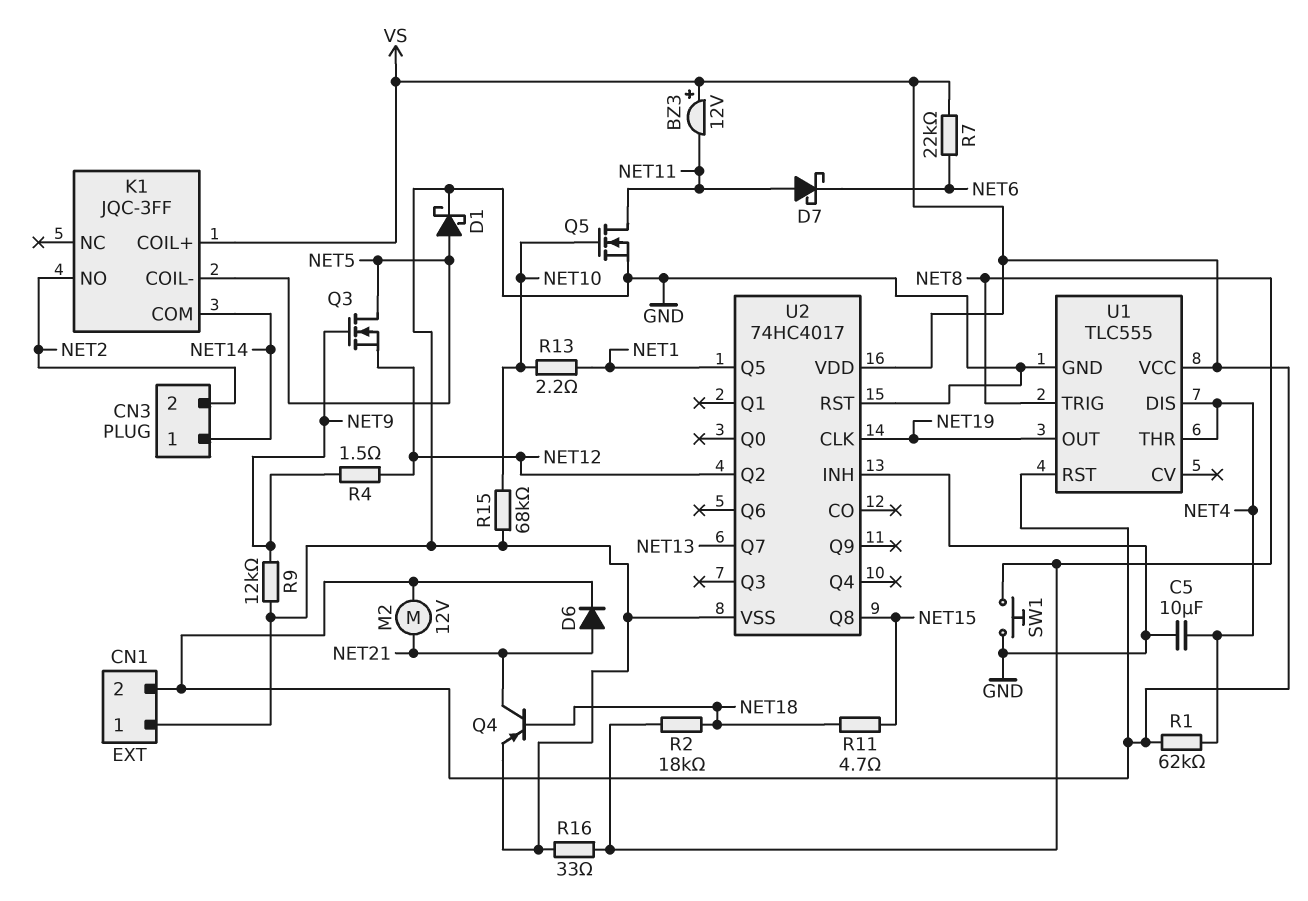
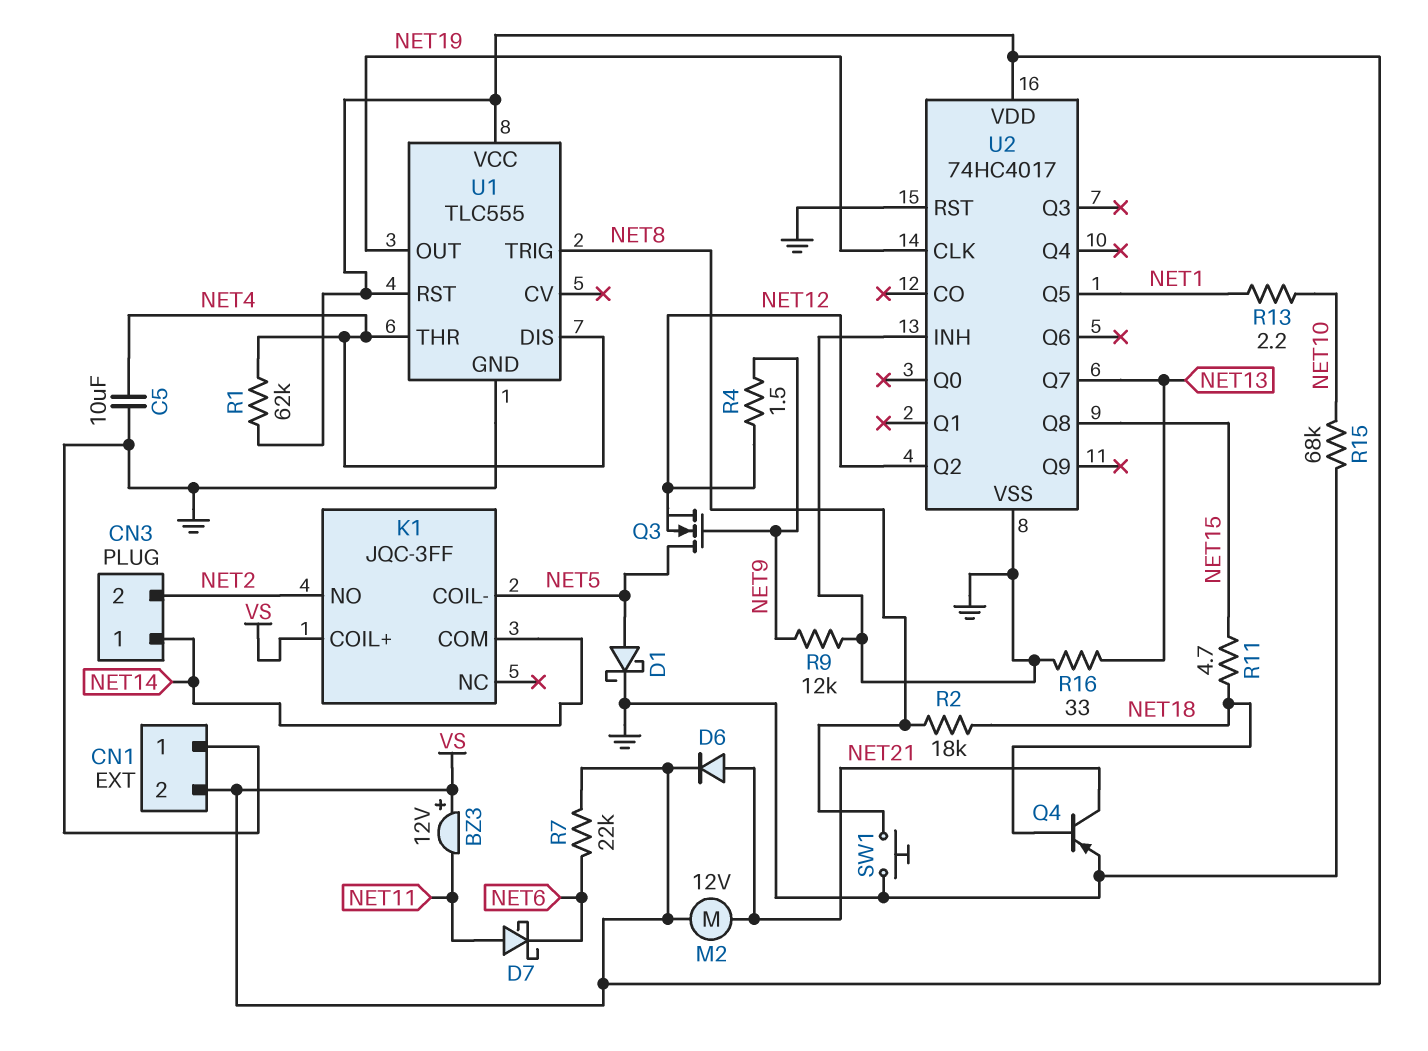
Q5: NMOS (G NET10, D NET11, S GND) -> none
R16: 33 (GND, NET8) -> 33 (GND, NET13)

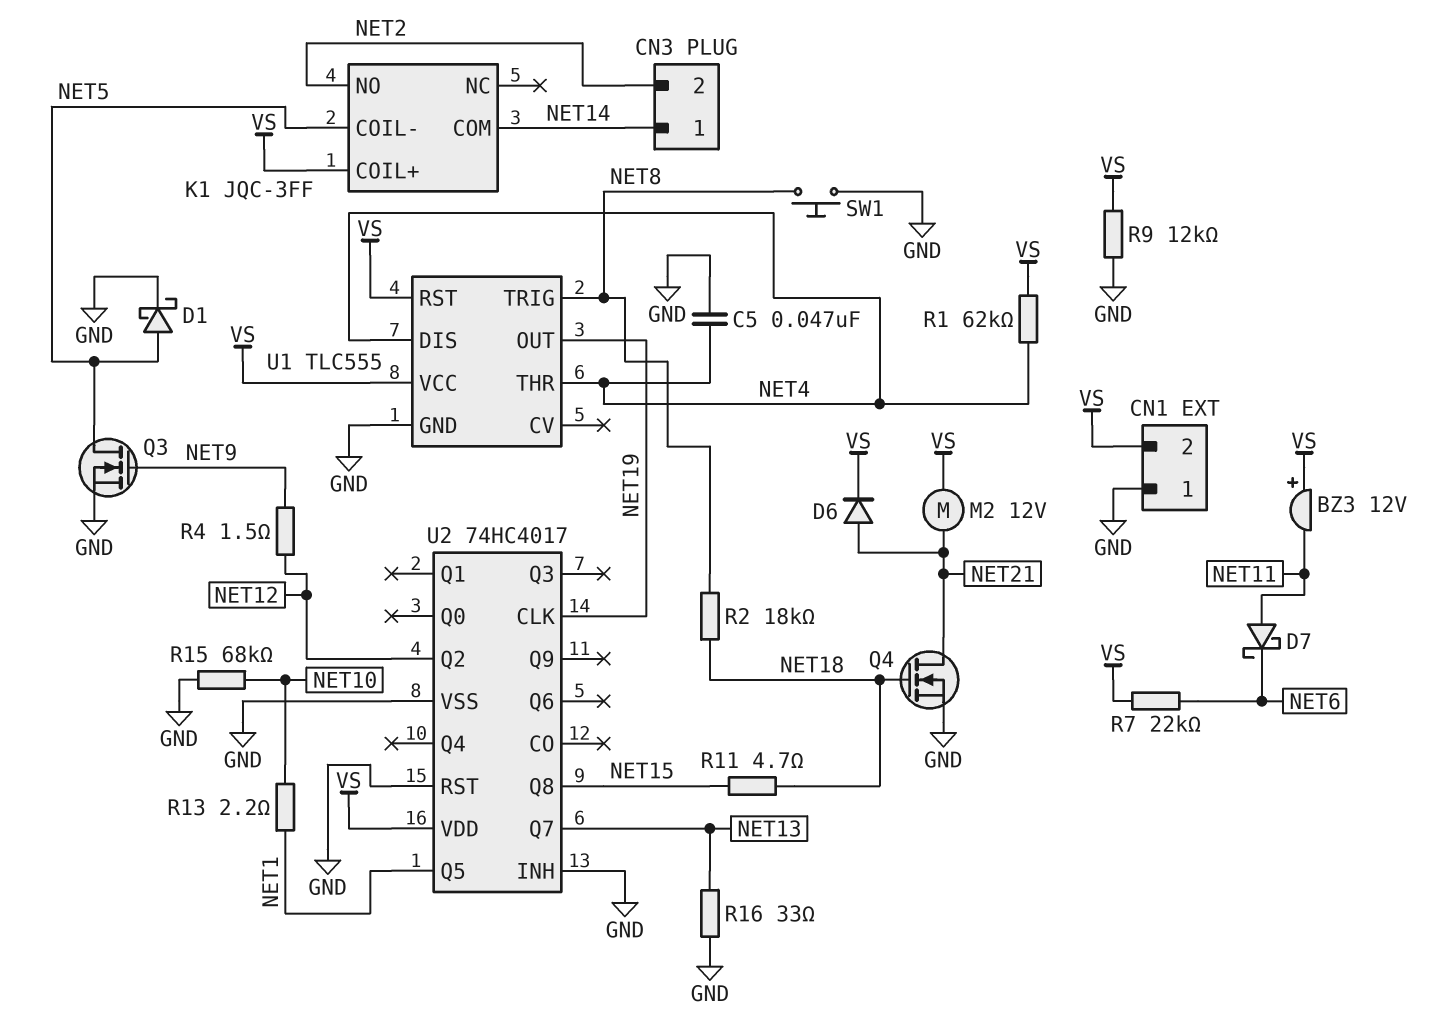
C5: 10uF (GND, NET4) -> 47nF (GND, NET4)
Q3: NMOS (G NET9, D NET5, S NET12) -> NMOS (G NET9, D NET5, S GND)
Q4: PNP (B NET18, C NET21, E GND) -> NMOS (G NET18, D NET21, S GND)
R9: 12k (GND, NET9) -> 12k (GND, VS)

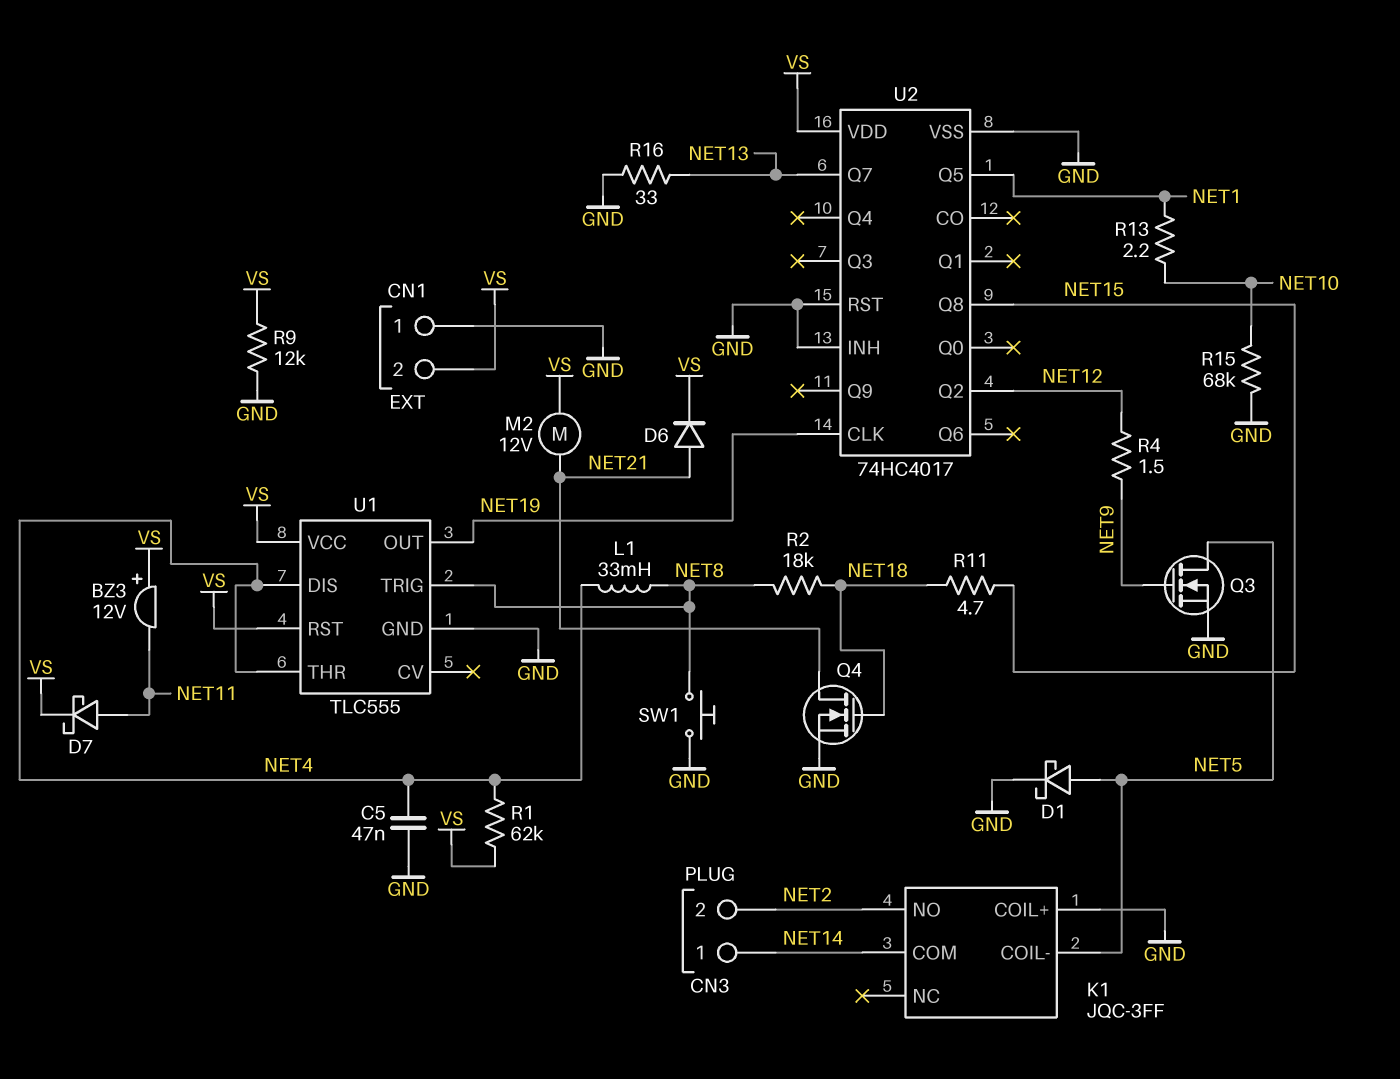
D7: schottky (A NET11, K NET6) -> schottky (A NET11, K VS)
K1 pin COIL+: VS -> GND
L1: none -> 33mH (NET4, NET8)
R7: 22k (NET6, VS) -> none

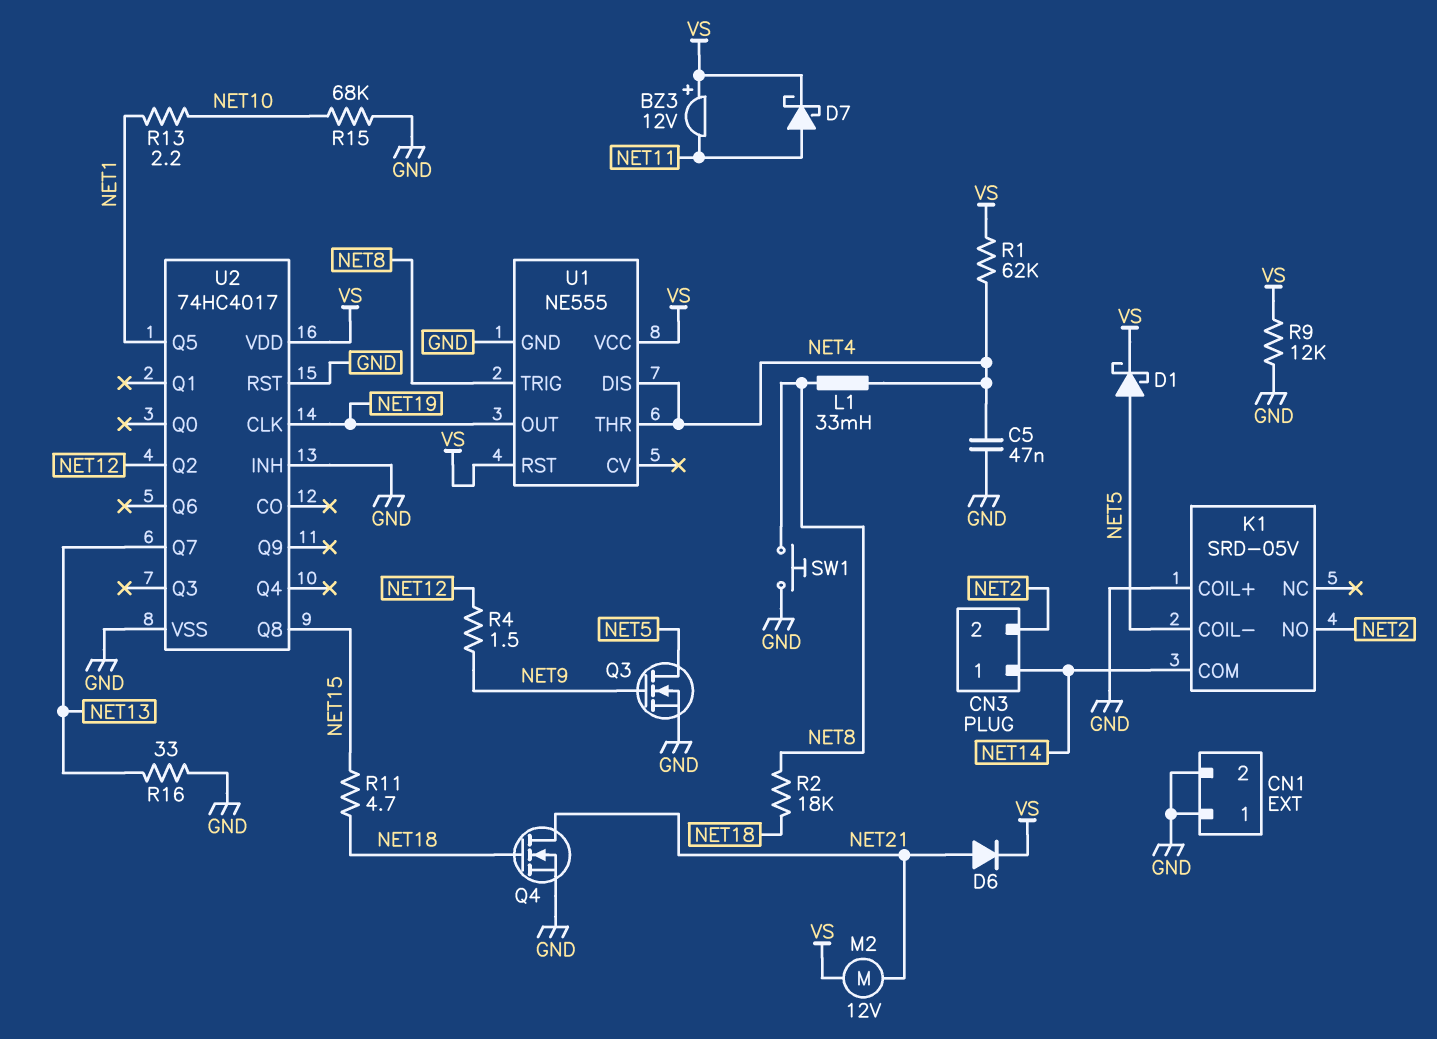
CN1 pin 2: VS -> GND
D1: schottky (A NET5, K GND) -> schottky (A NET5, K VS)
K1: JQC-3FF -> SRD-05V
U1: TLC555 -> NE555

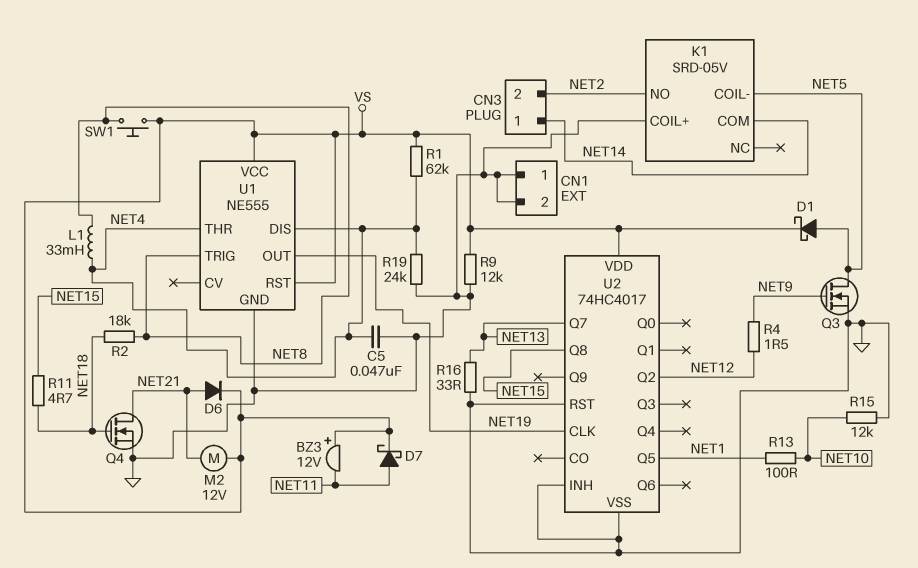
R13: 2.2 (NET1, NET10) -> 100 (NET1, NET10)
R15: 68k (GND, NET10) -> 12k (GND, NET10)
R19: none -> 24k (GND, NET4)
SW1: button (GND, NET8) -> button (NET8, VS)

